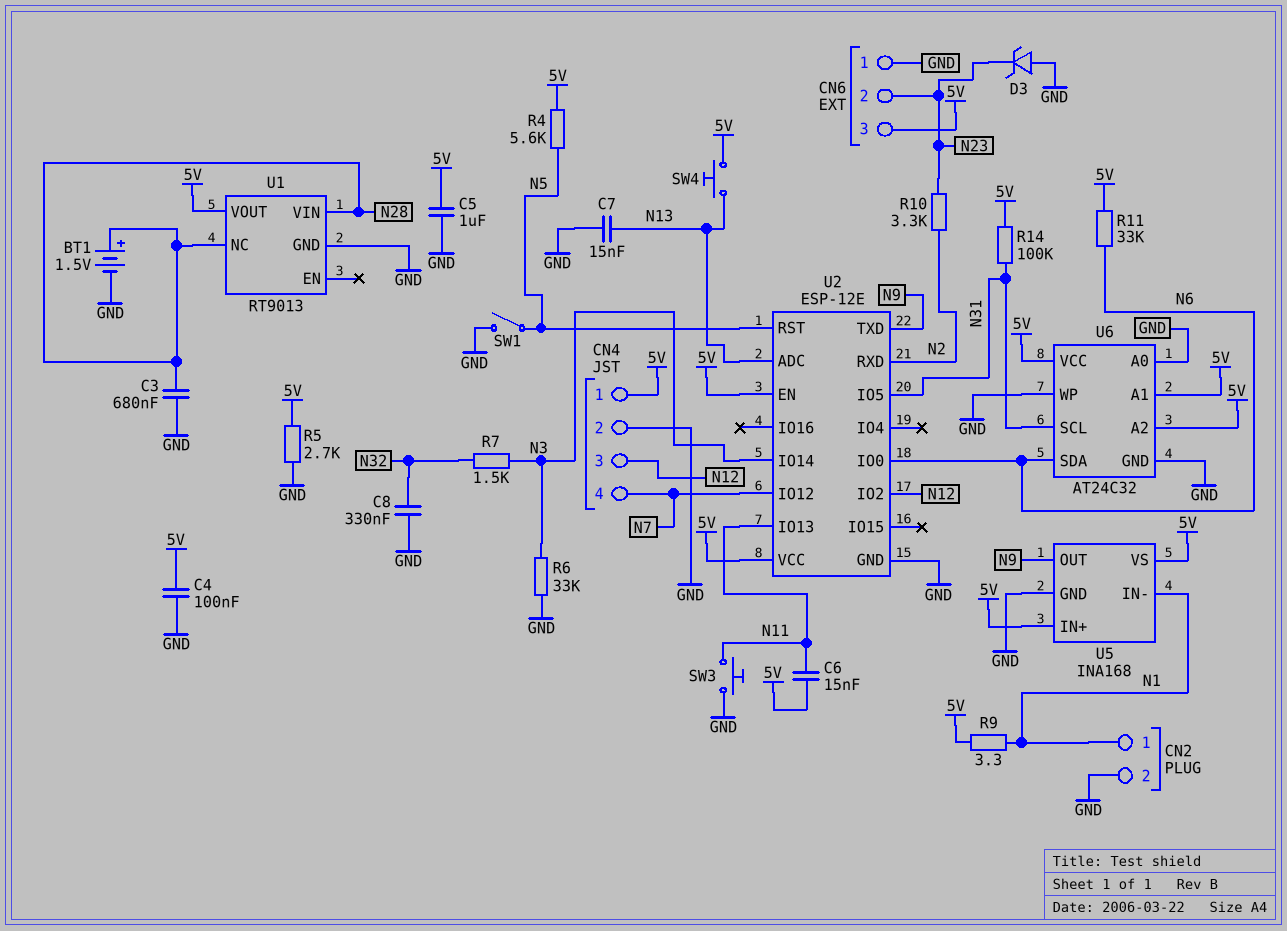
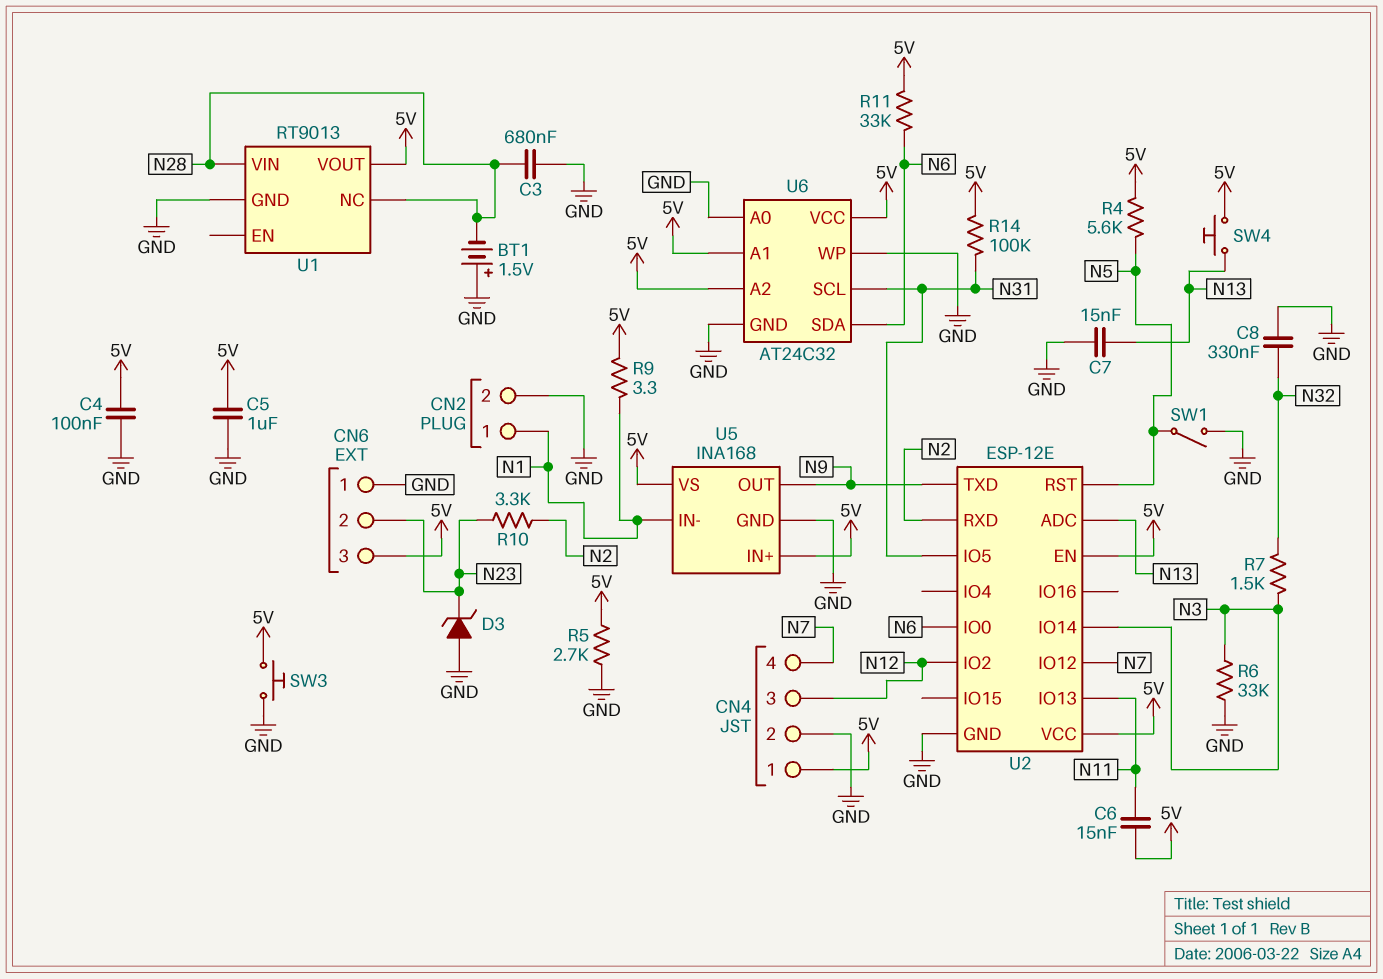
BT1: 1.5V (plus N28, minus GND) -> 1.5V (plus GND, minus N28)
SW3: button (GND, N11) -> button (5V, GND)

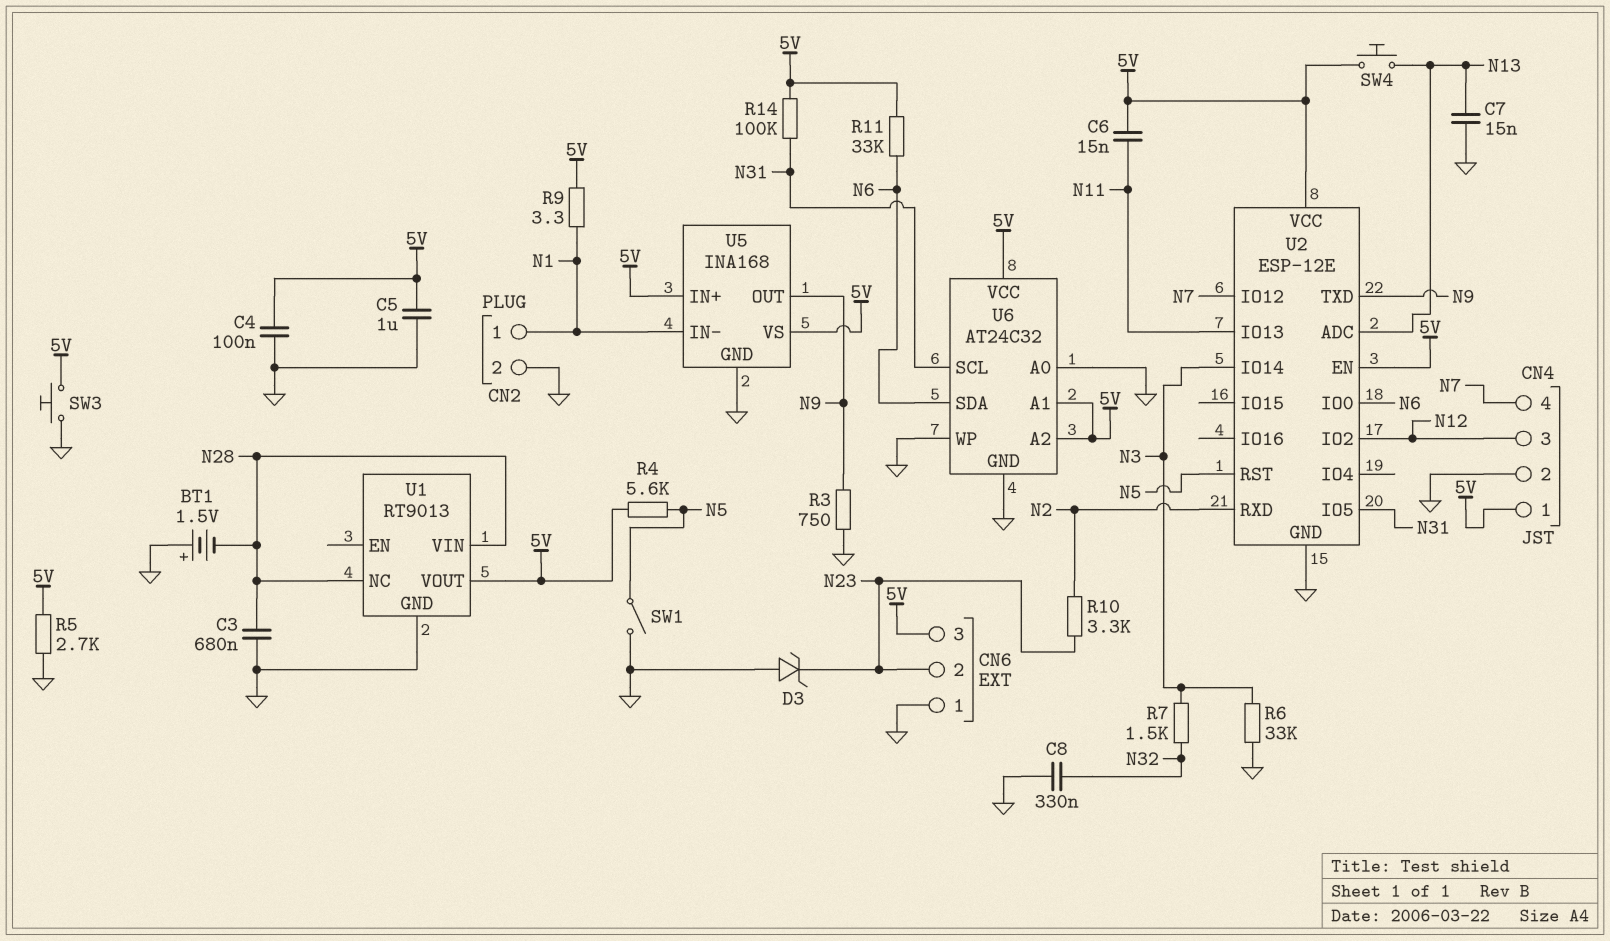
R3: none -> 750 (GND, N9)

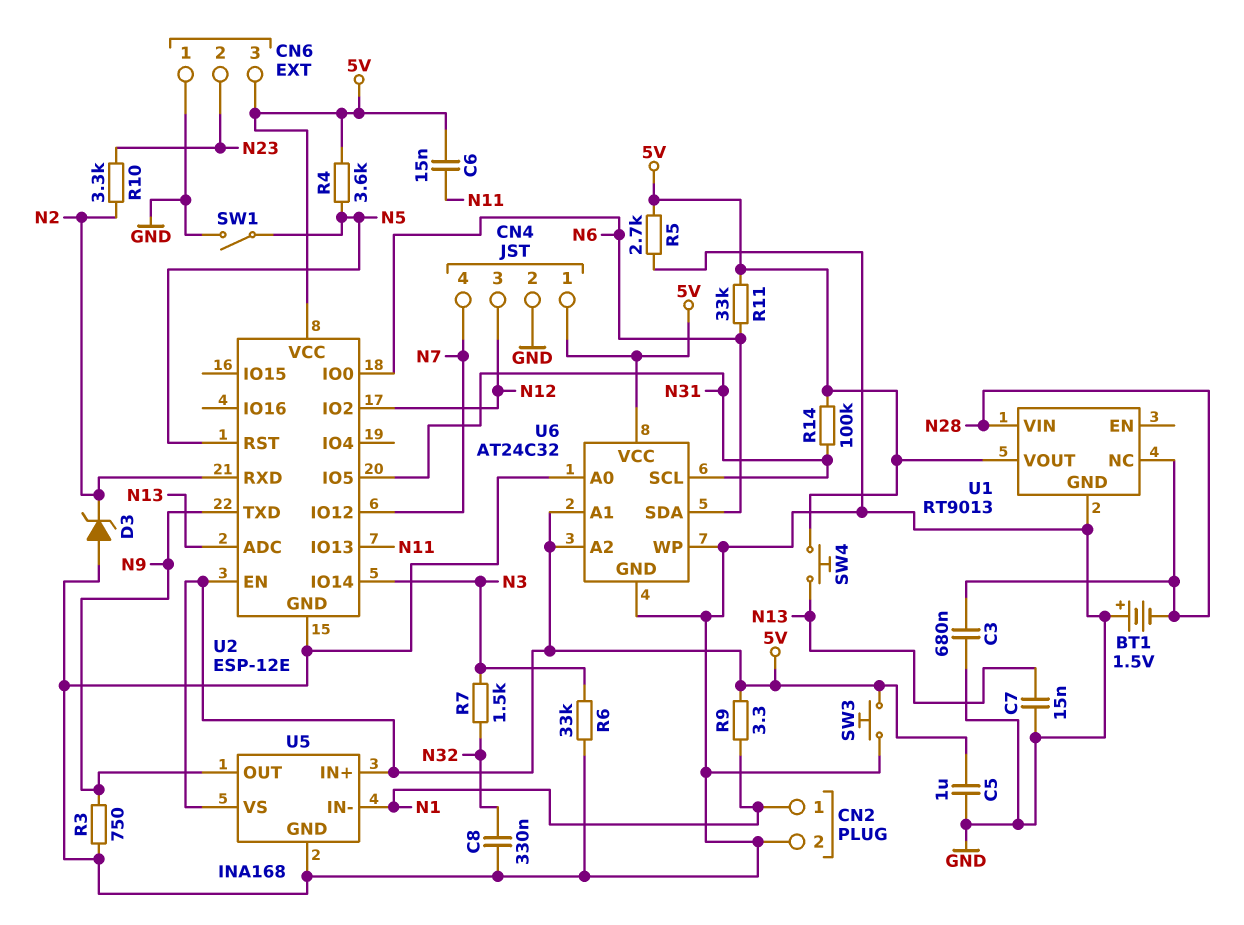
C4: 100nF (5V, GND) -> none
D3: zener (A GND, K N23) -> zener (A GND, K N2)
R4: 5.6k (5V, N5) -> 3.6k (5V, N5)

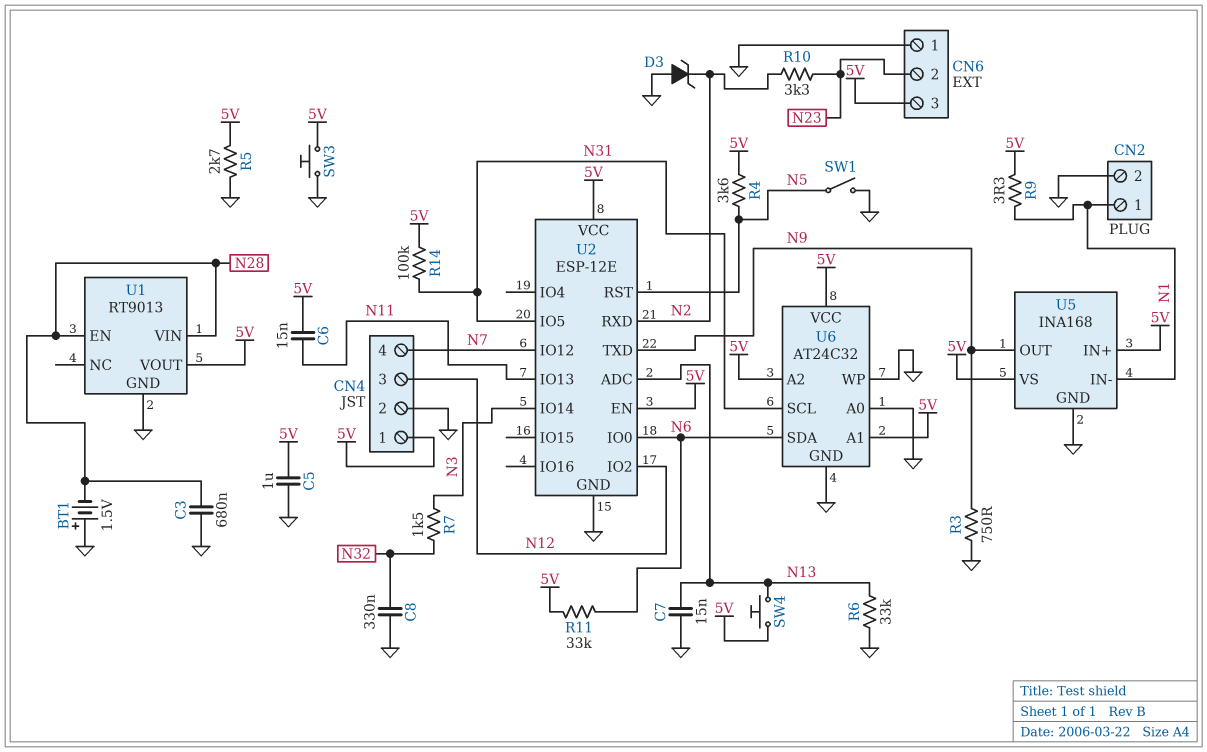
R6: 33k (GND, N3) -> 33k (GND, N13)
U1 pin EN: none -> N28
U1 pin NC: N28 -> none

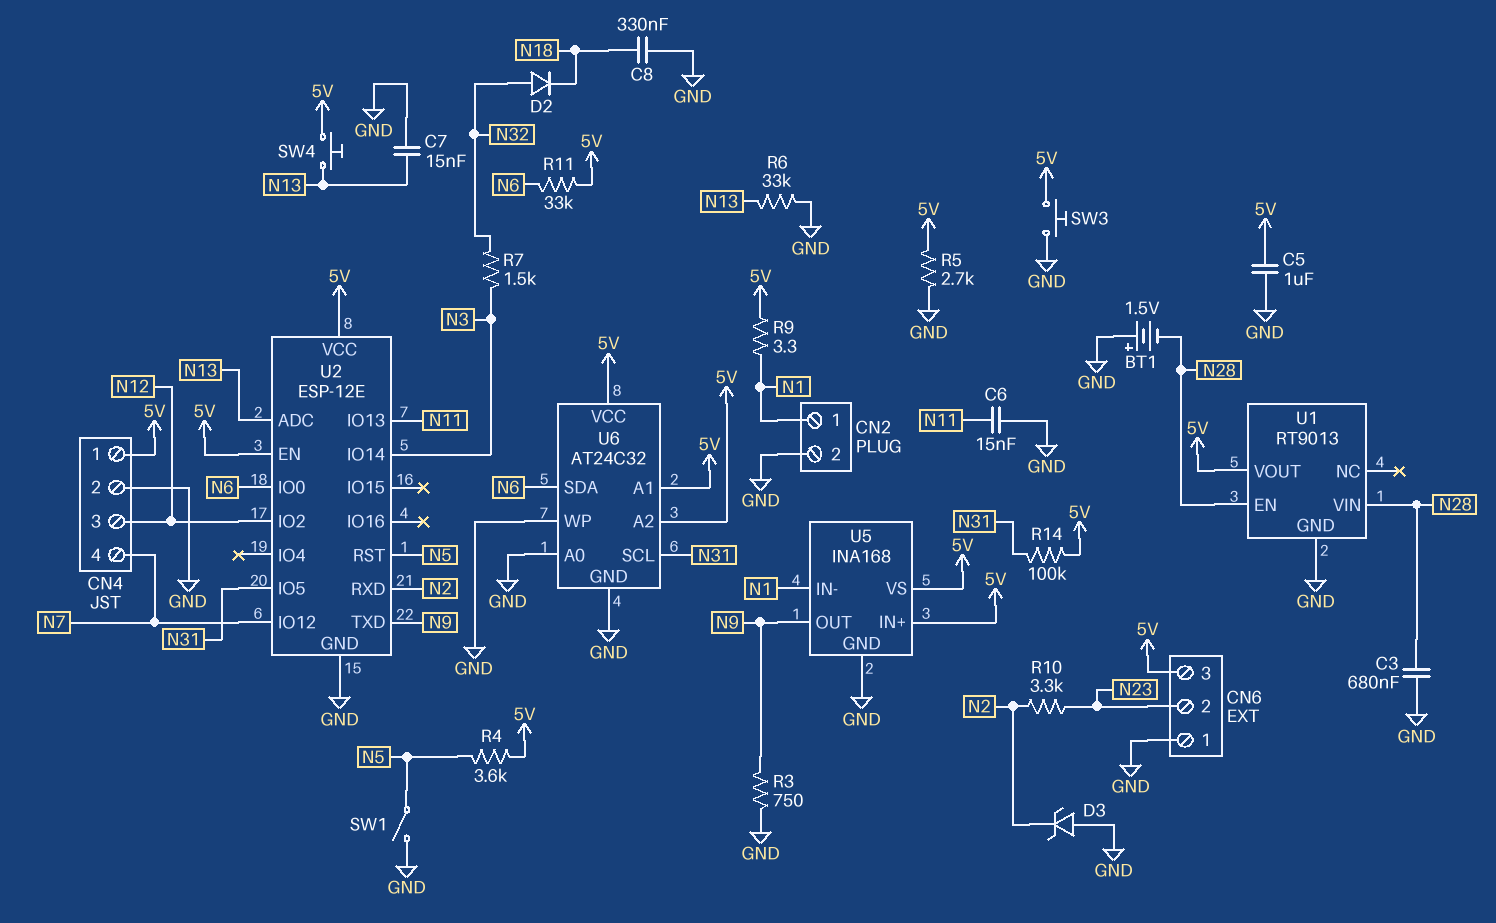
C6: 15nF (5V, N11) -> 15nF (GND, N11)
C8: 330nF (GND, N32) -> 330nF (GND, N18)
D2: none -> diode (A N32, K N18)

